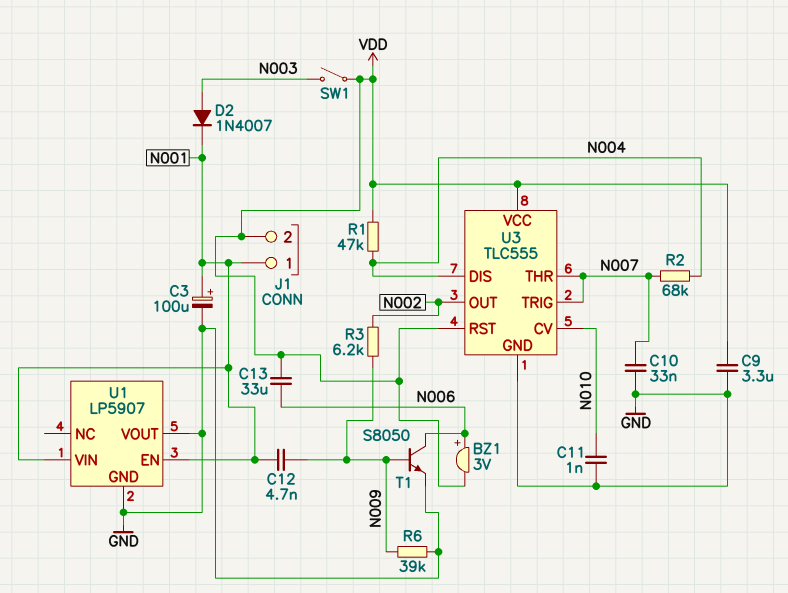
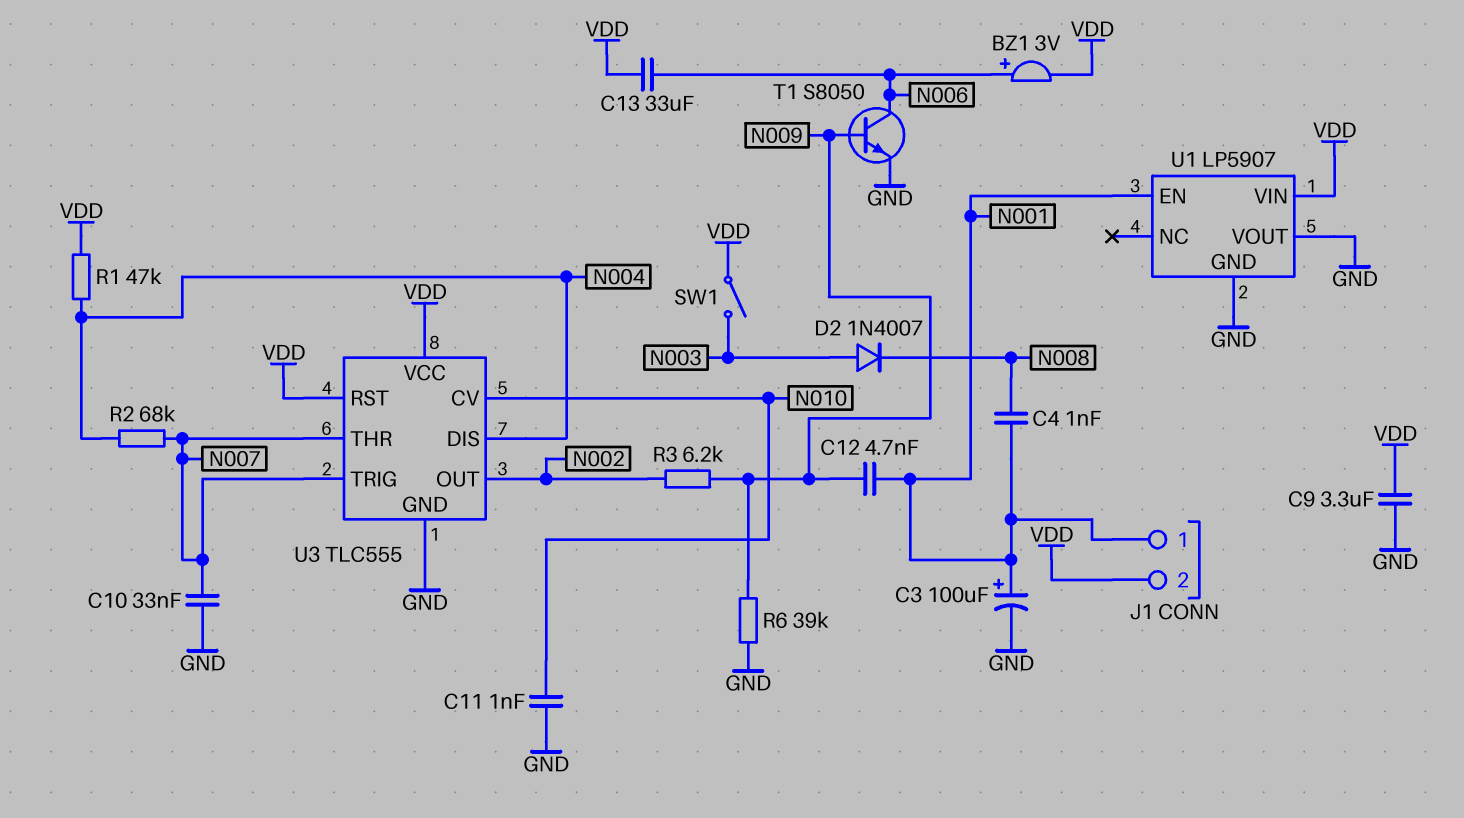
C4: none -> 1nF (N001, N008)
D2: diode 1N4007 (A N003, K N001) -> diode 1N4007 (A N003, K N008)
U1 pin VIN: N001 -> VDD

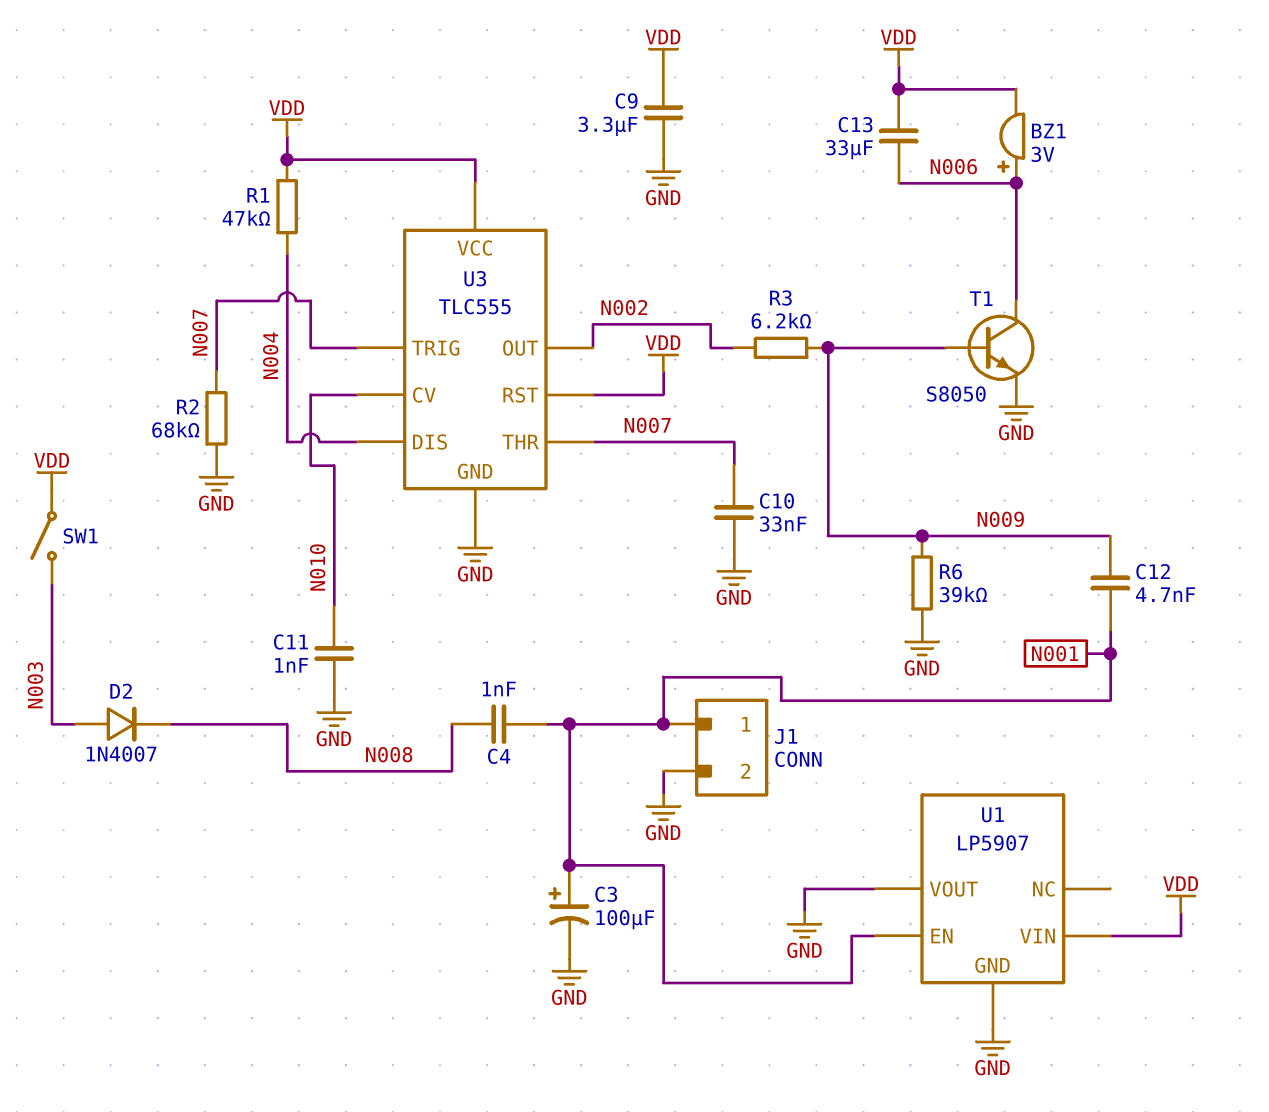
J1 pin 2: VDD -> GND
R2: 68k (N004, N007) -> 68k (GND, N007)

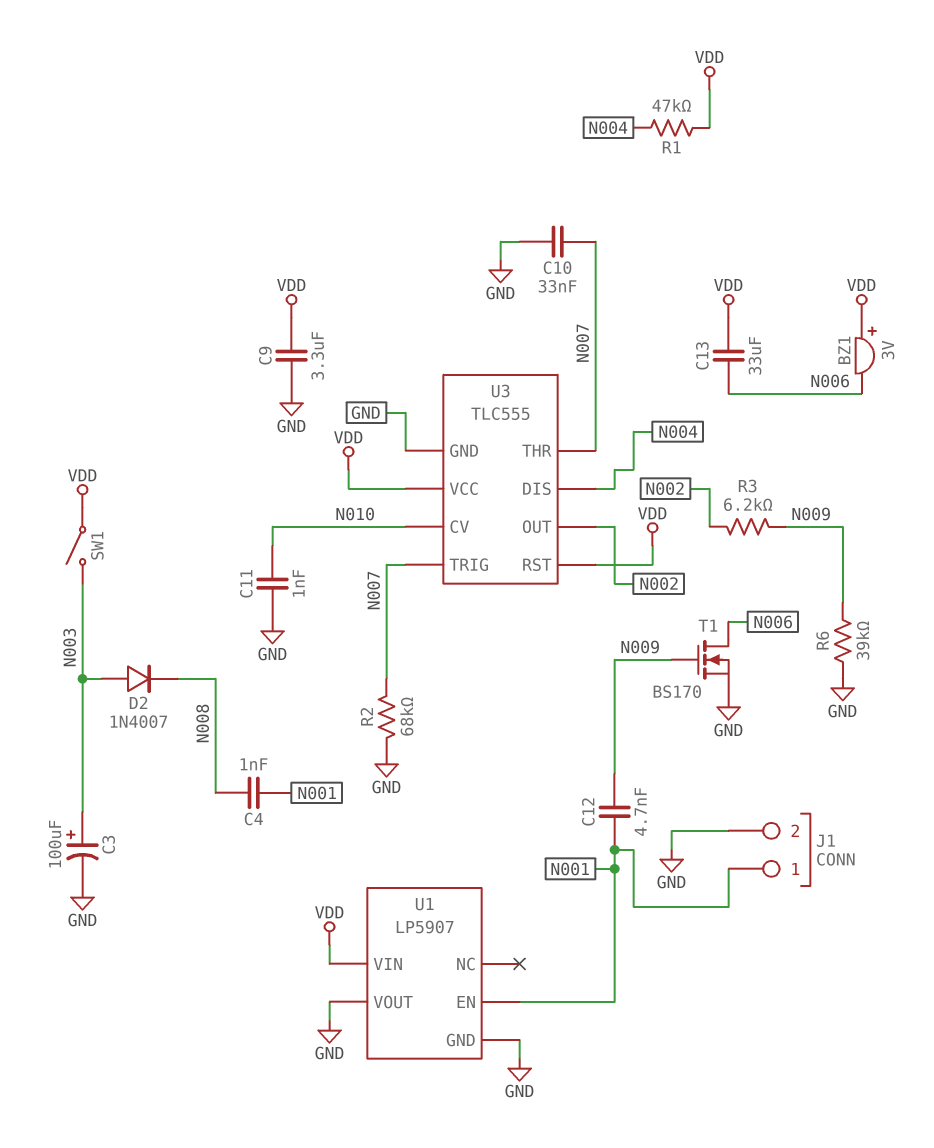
BZ1: buzzer 3V (plus N006, minus VDD) -> buzzer 3V (plus VDD, minus N006)
C3: 100uF (plus N001, minus GND) -> 100uF (plus N003, minus GND)
T1: NPN S8050 (B N009, C N006, E GND) -> NMOS BS170 (G N009, D N006, S GND)

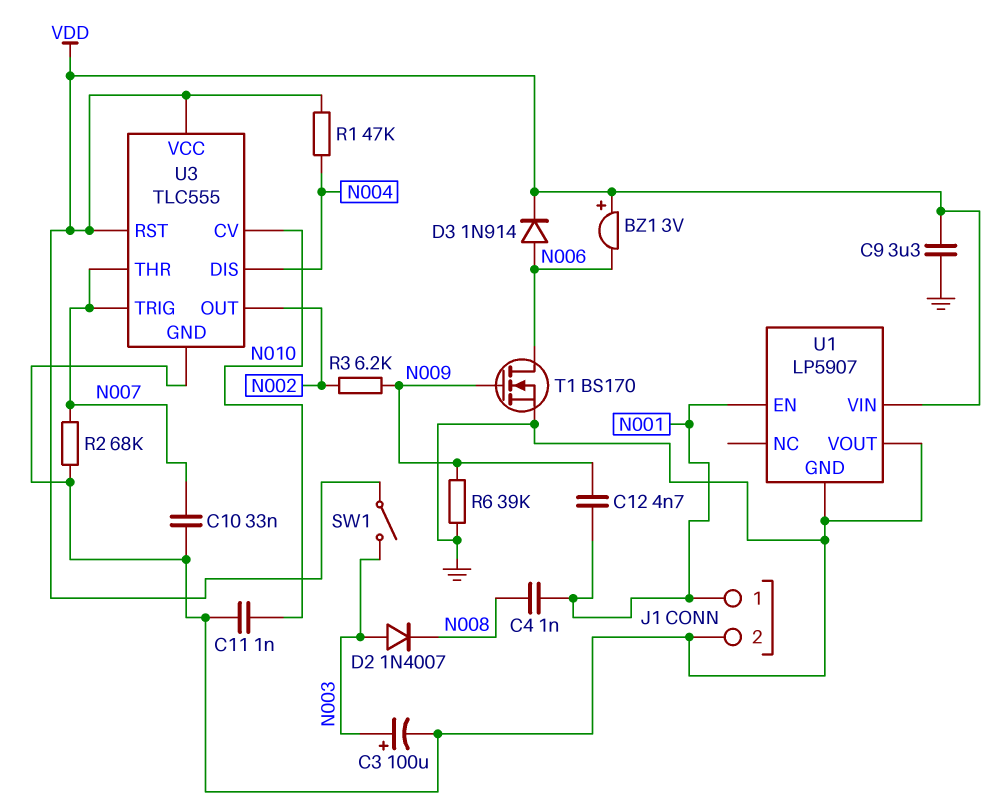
C13: 33uF (N006, VDD) -> none
D3: none -> diode 1N914 (A N006, K VDD)

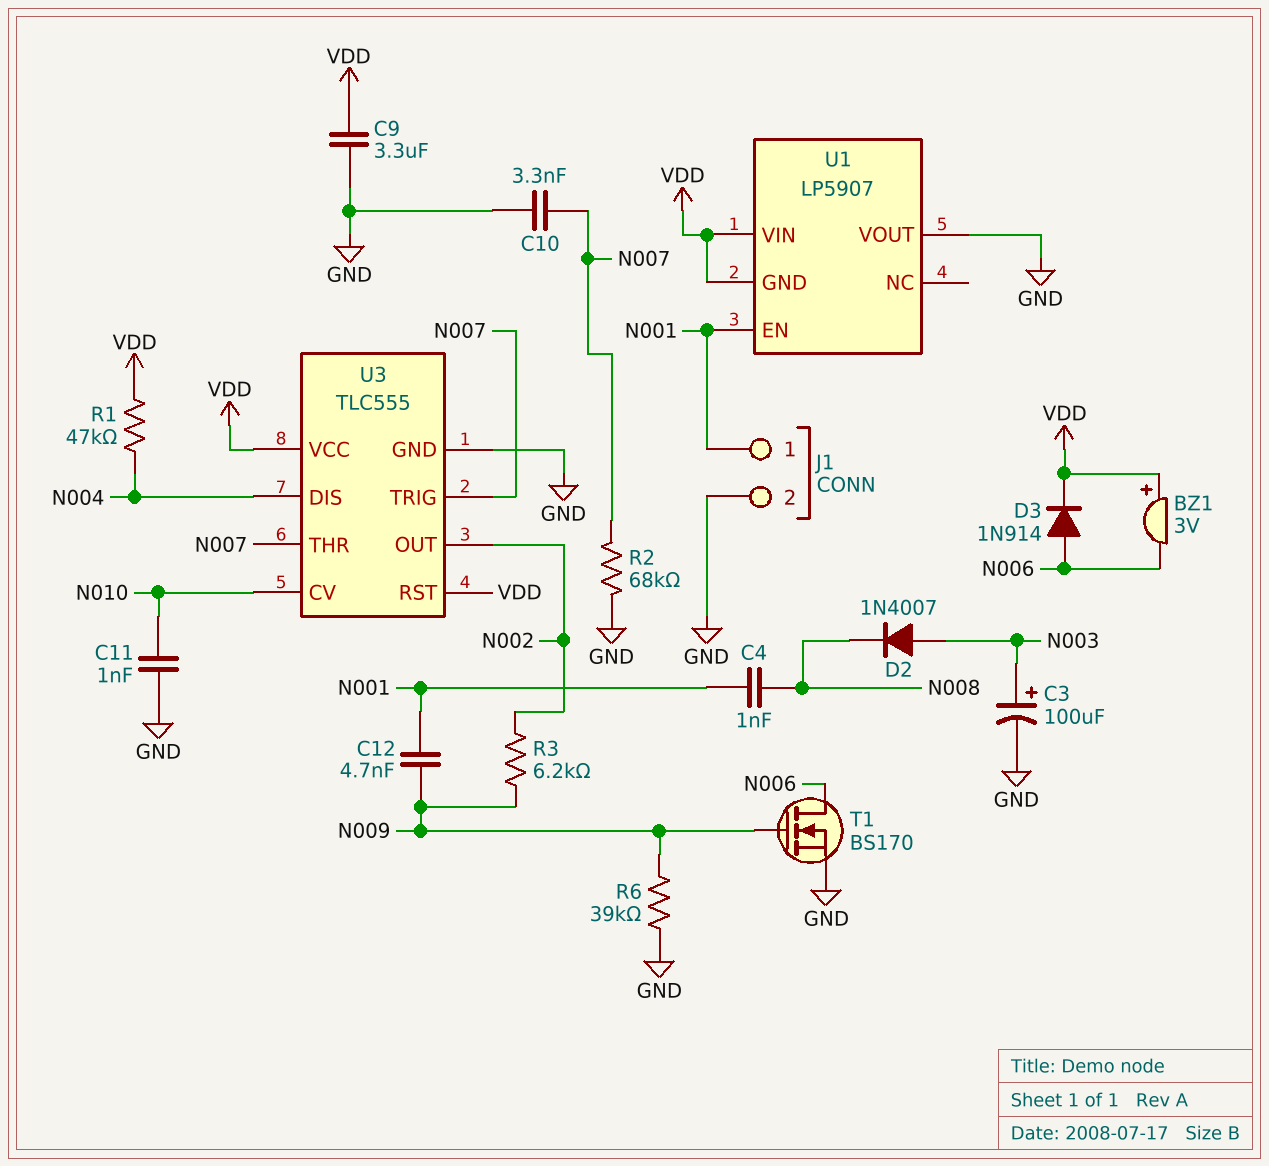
C10: 33nF (GND, N007) -> 3.3nF (GND, N007)
SW1: switch (N003, VDD) -> none
U1 pin GND: GND -> VDD

